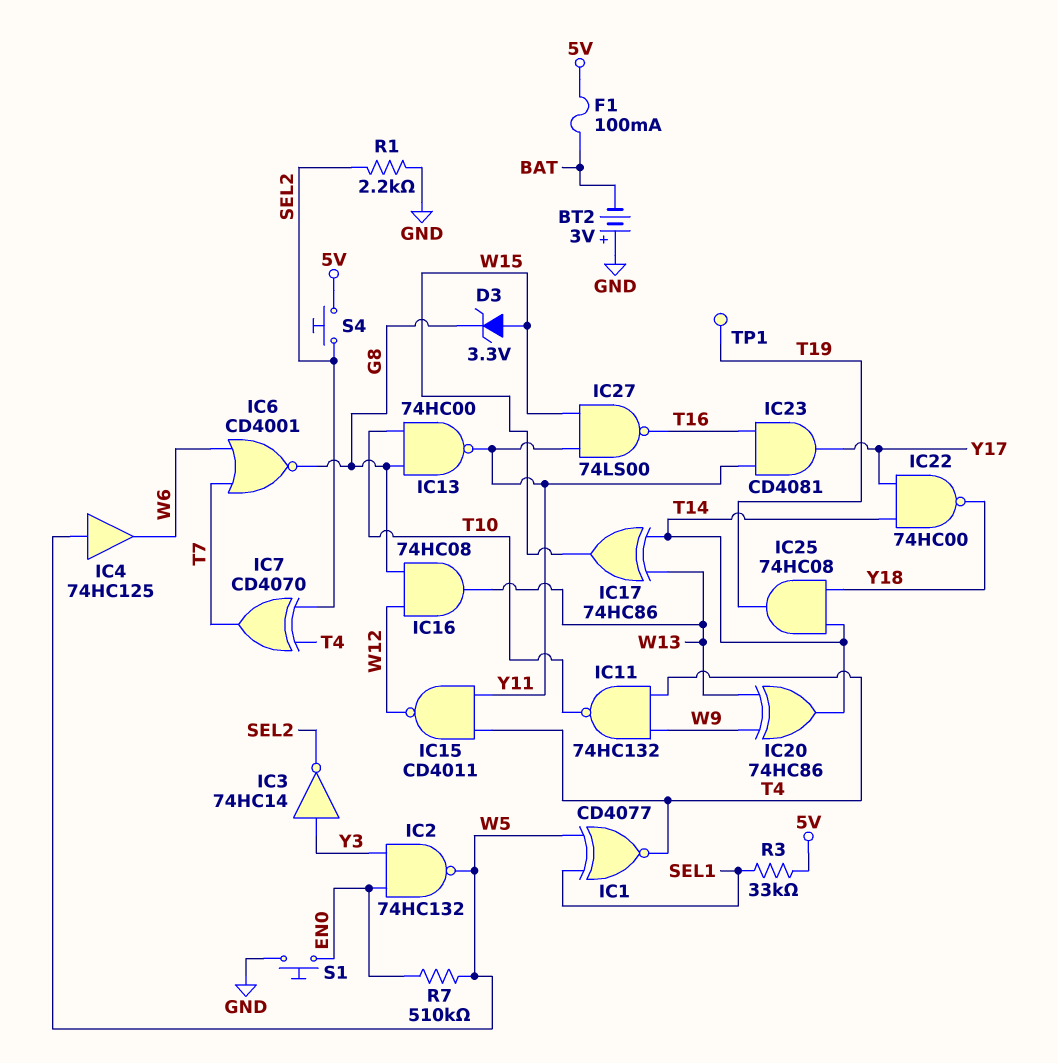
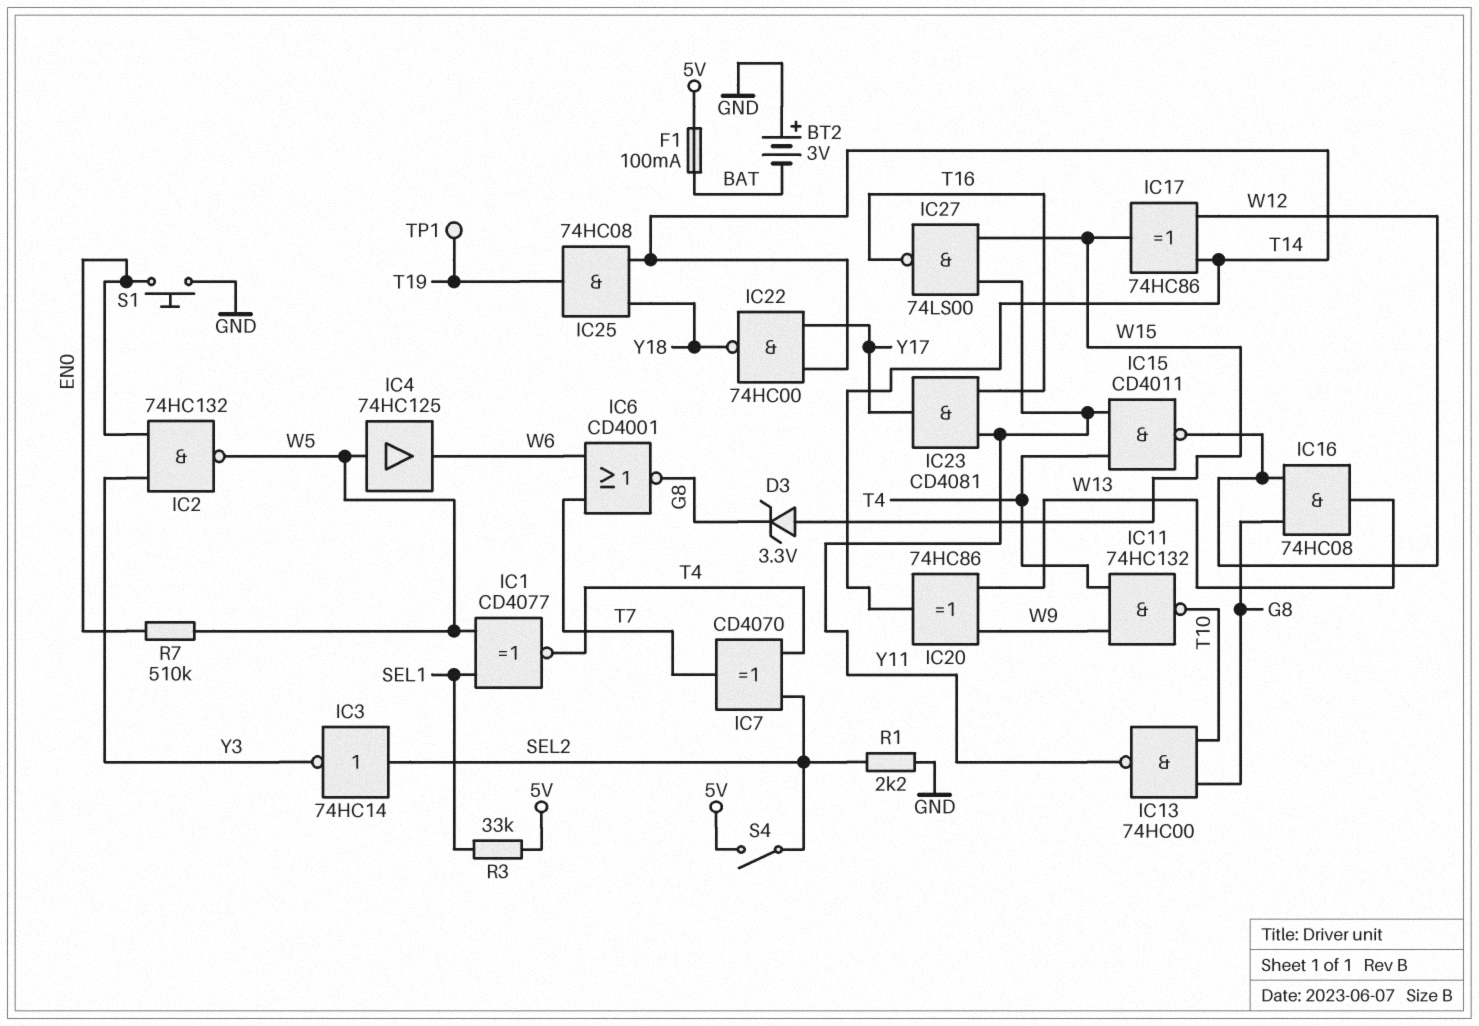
IC3: NOT 74HC14 (in Y3, out SEL2) -> NOT 74HC14 (in SEL2, out Y3)
IC17: XOR 74HC86 (in T14, in W13, out W15) -> XOR 74HC86 (in T14, in W12, out W15)
S4: button (5V, SEL2) -> switch (5V, SEL2)

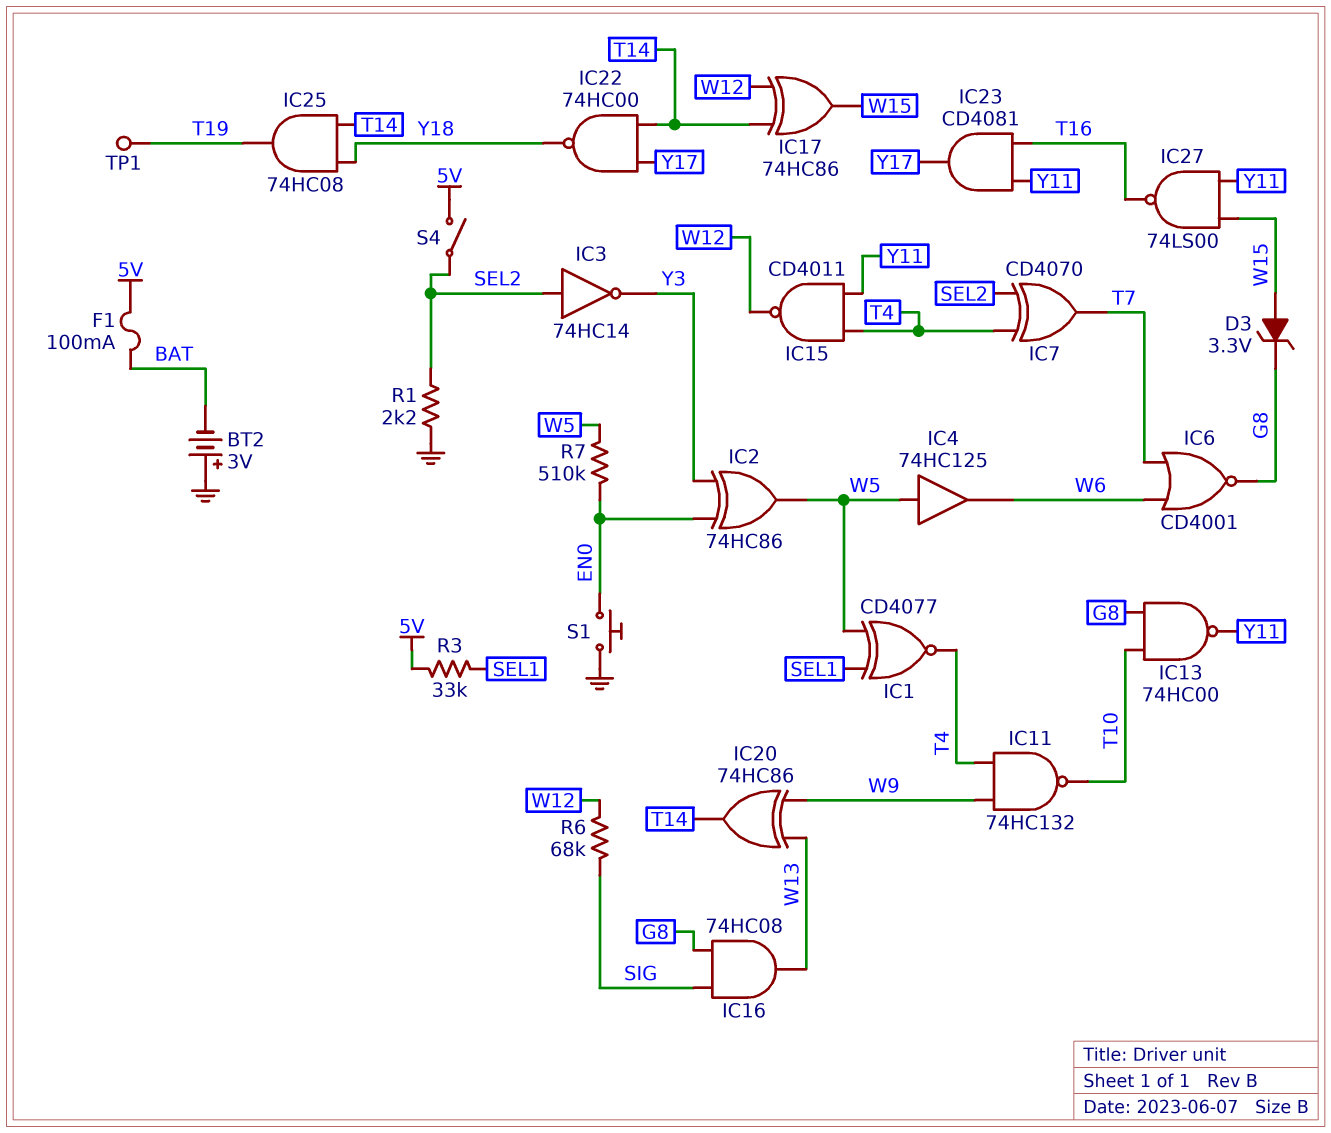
IC2: NAND 74HC132 (in EN0, in Y3, out W5) -> XOR 74HC86 (in EN0, in Y3, out W5)
IC16: AND 74HC08 (in G8, in W12, out W13) -> AND 74HC08 (in G8, in SIG, out W13)
R6: none -> 68k (SIG, W12)

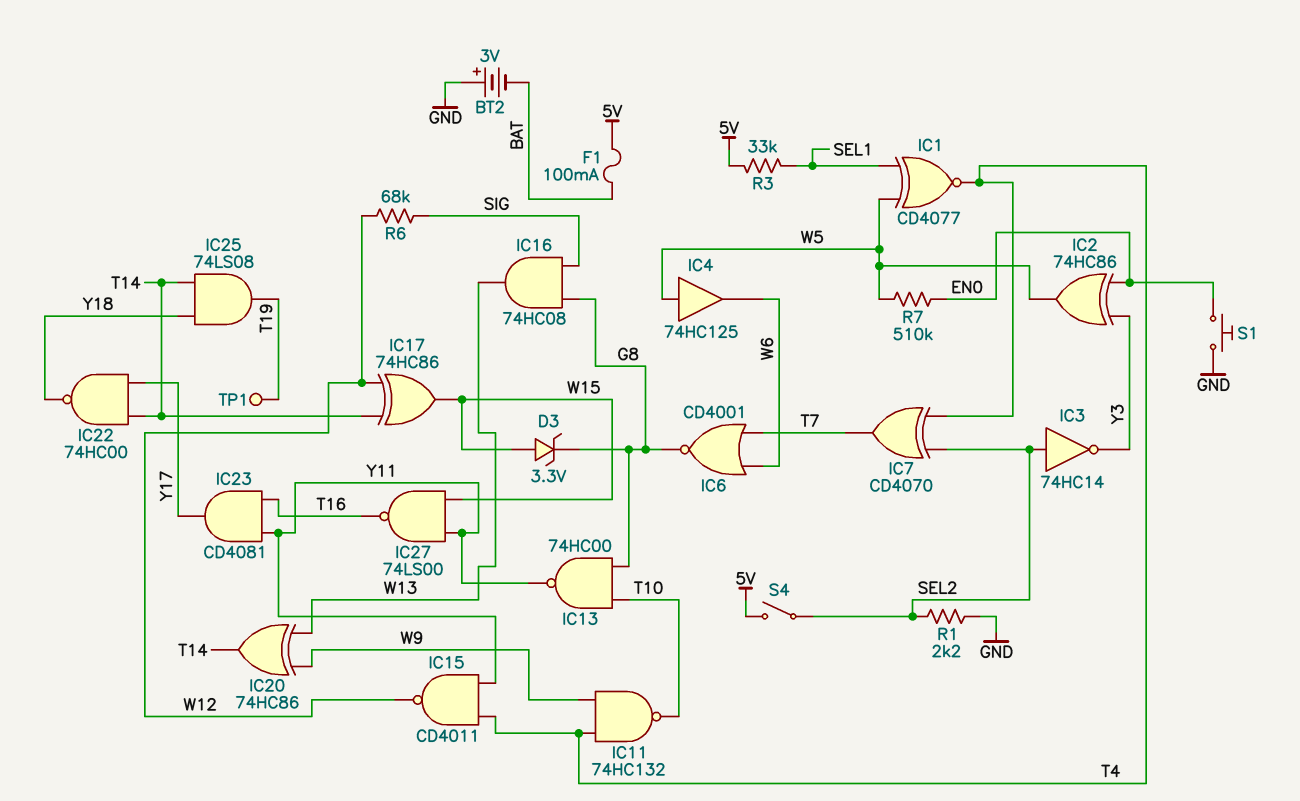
IC25: AND 74HC08 (in T14, in Y18, out T19) -> AND 74LS08 (in T14, in Y18, out T19)

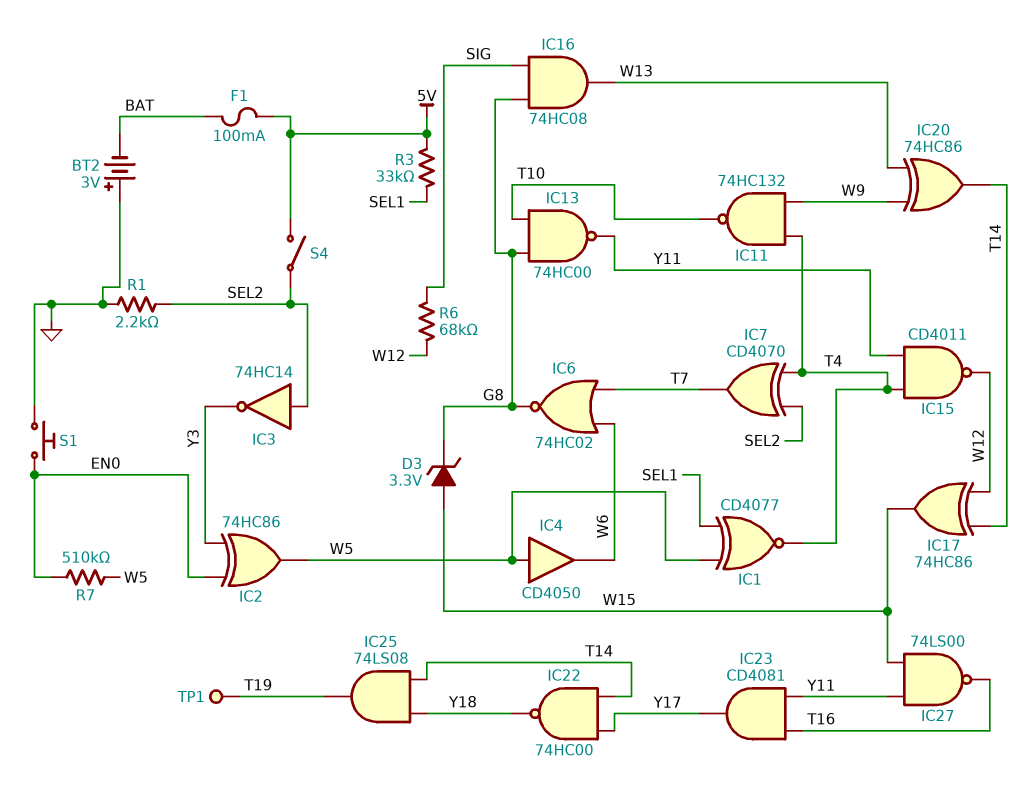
IC4: buffer 74HC125 (in W5, out W6) -> buffer CD4050 (in W5, out W6)
IC6: NOR CD4001 (in T7, in W6, out G8) -> NOR 74HC02 (in T7, in W6, out G8)

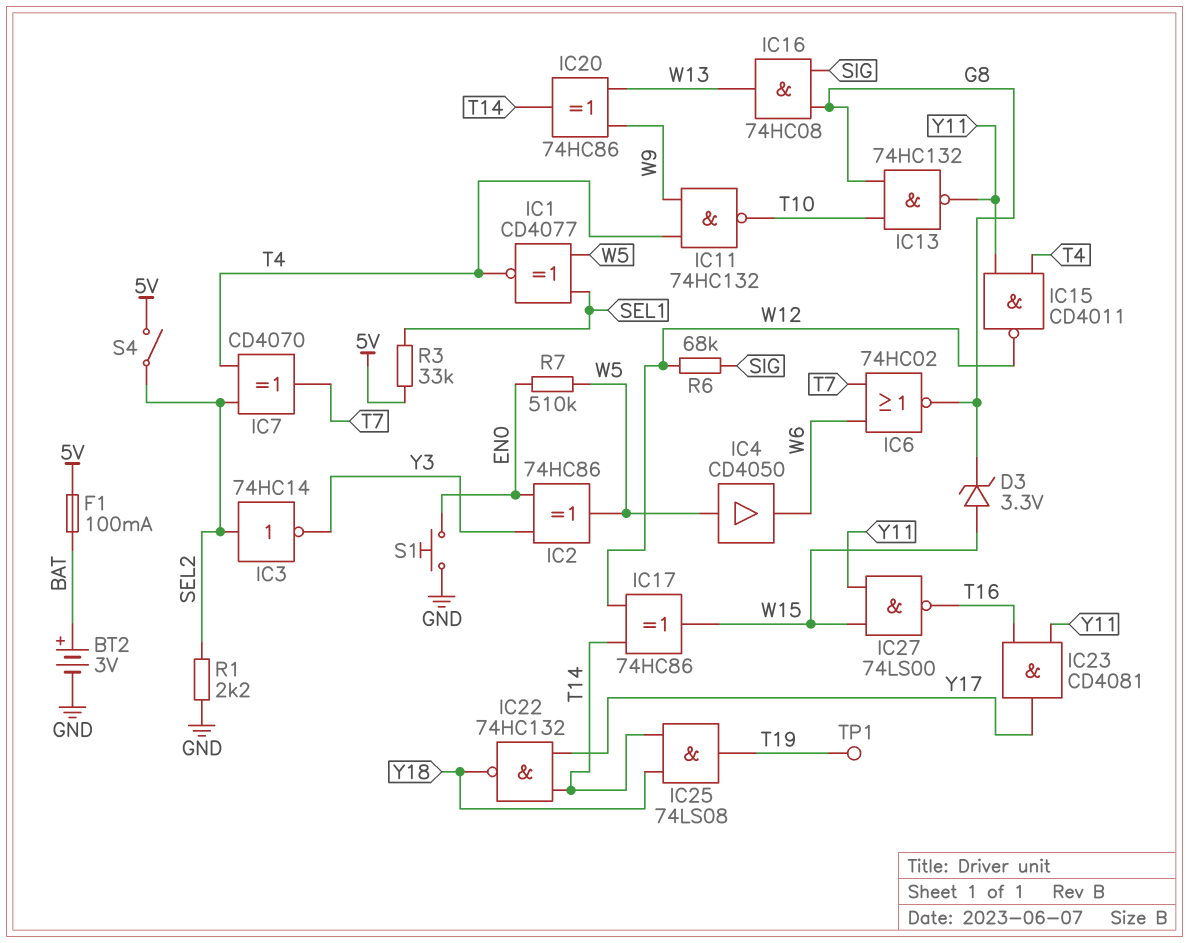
BT2: 3V (plus GND, minus BAT) -> 3V (plus BAT, minus GND)
IC13: NAND 74HC00 (in G8, in T10, out Y11) -> NAND 74HC132 (in G8, in T10, out Y11)
IC22: NAND 74HC00 (in T14, in Y17, out Y18) -> NAND 74HC132 (in T14, in Y17, out Y18)

